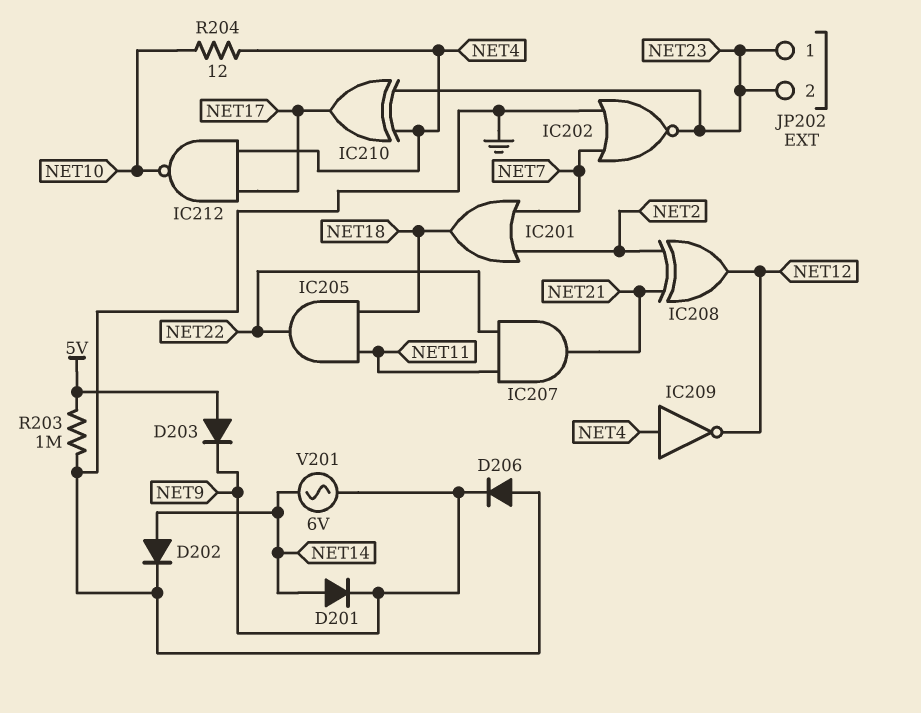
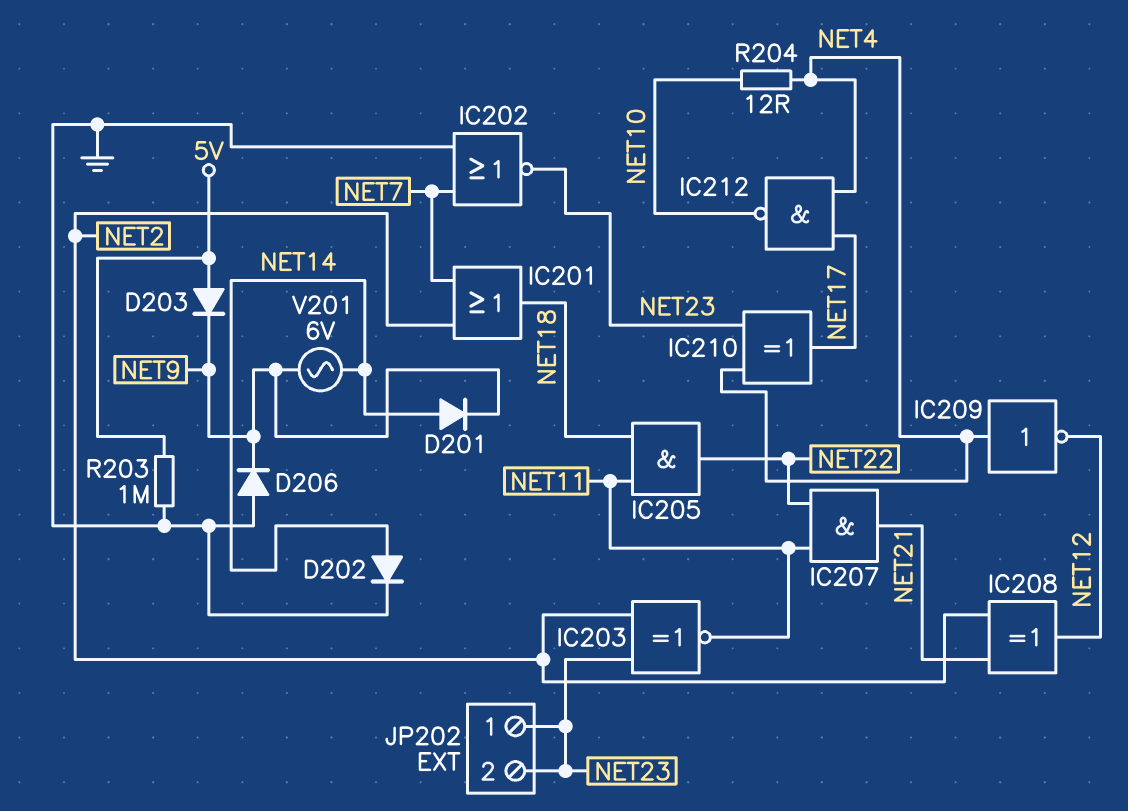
IC203: none -> XNOR (in NET2, in NET23, out NET11)

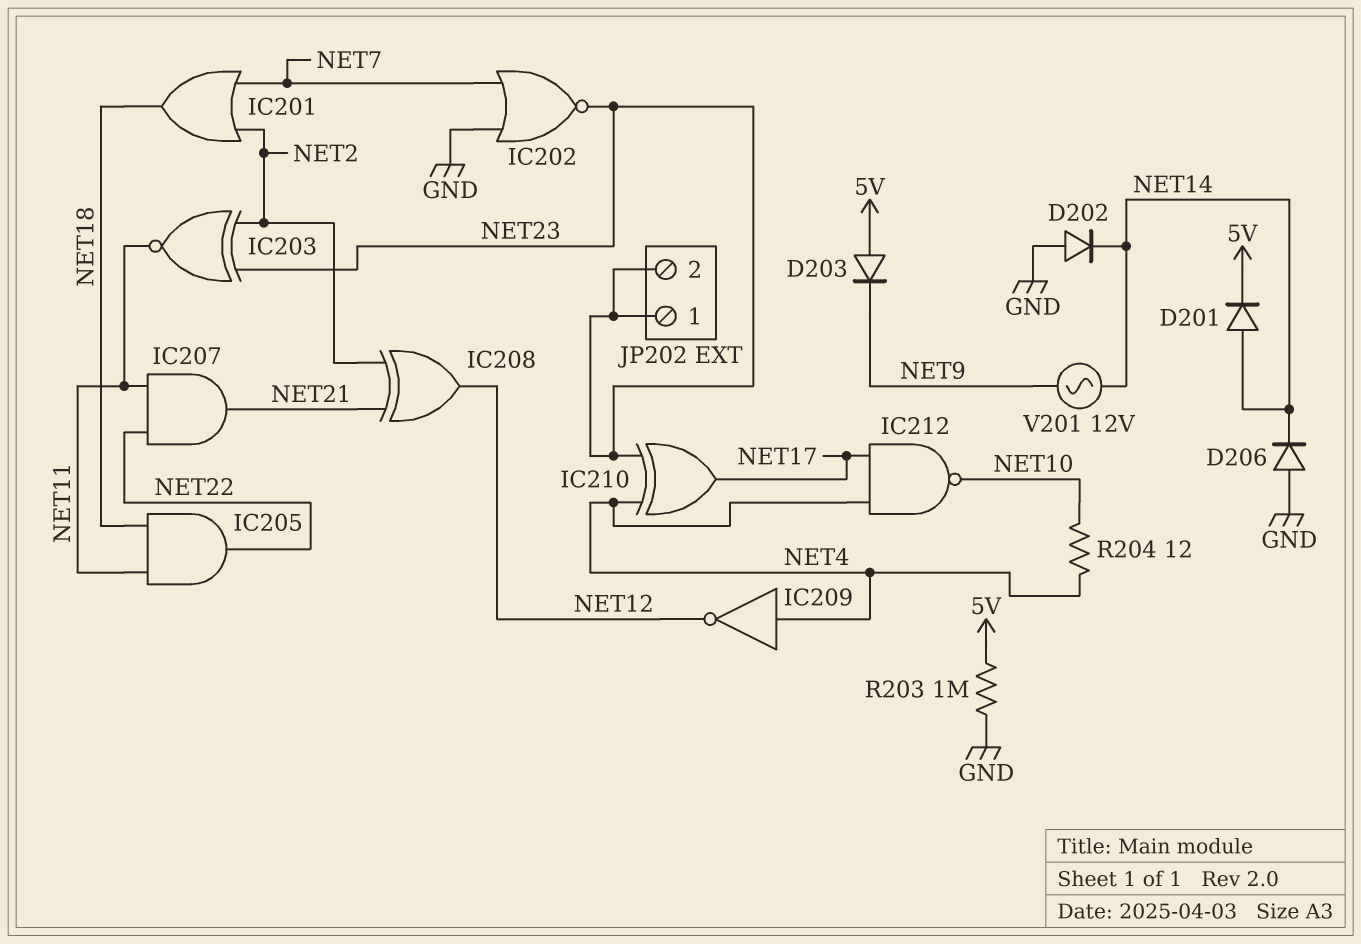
D201: diode (A NET14, K NET9) -> diode (A NET14, K 5V)
D202: diode (A NET14, K GND) -> diode (A GND, K NET14)
D206: diode (A GND, K NET9) -> diode (A GND, K NET14)
V201: AC 6V (NET9, NET14) -> AC 12V (NET9, NET14)

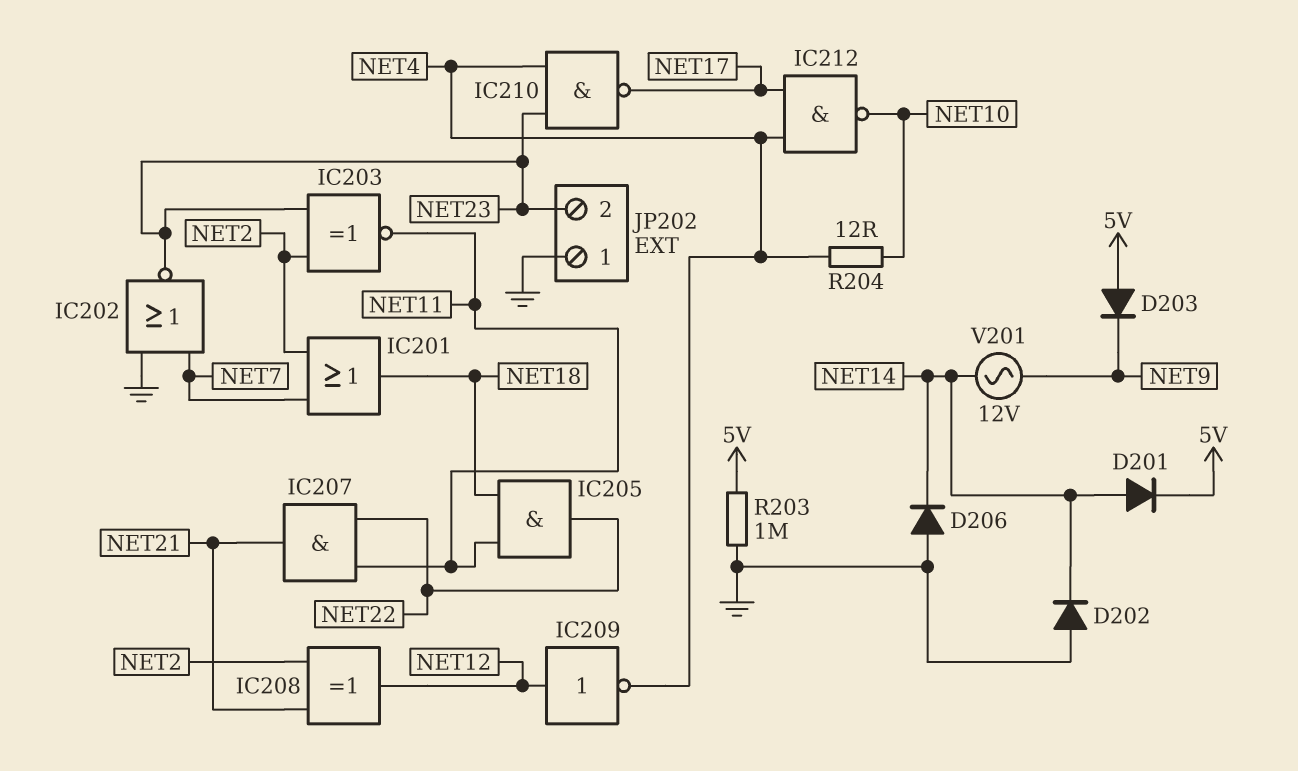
IC209: NOT (in NET4, out NET12) -> NOT (in NET12, out NET4)
IC210: XOR (in NET4, in NET23, out NET17) -> NAND (in NET4, in NET23, out NET17)
JP202 pin 1: NET23 -> GND

